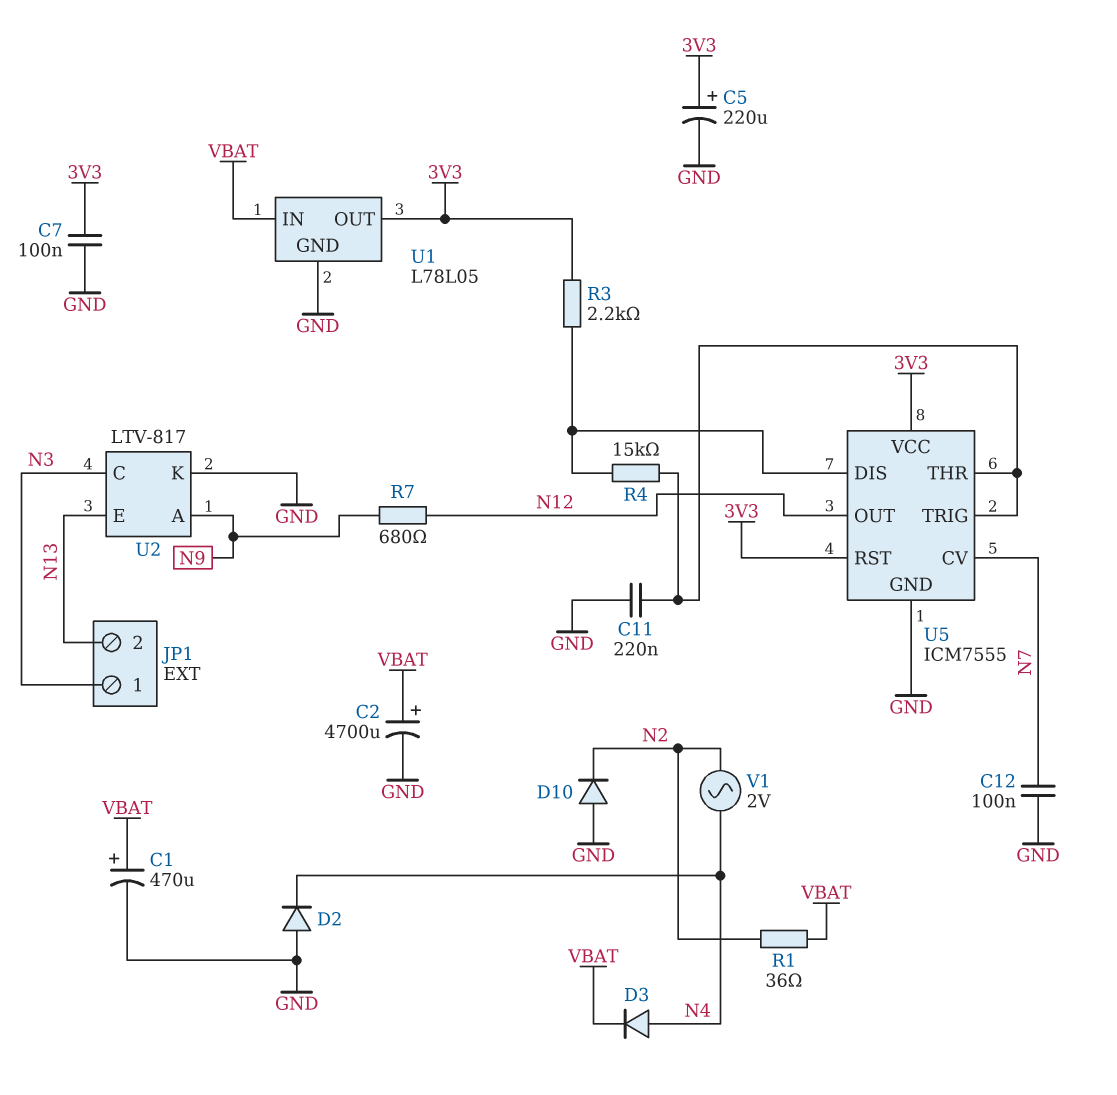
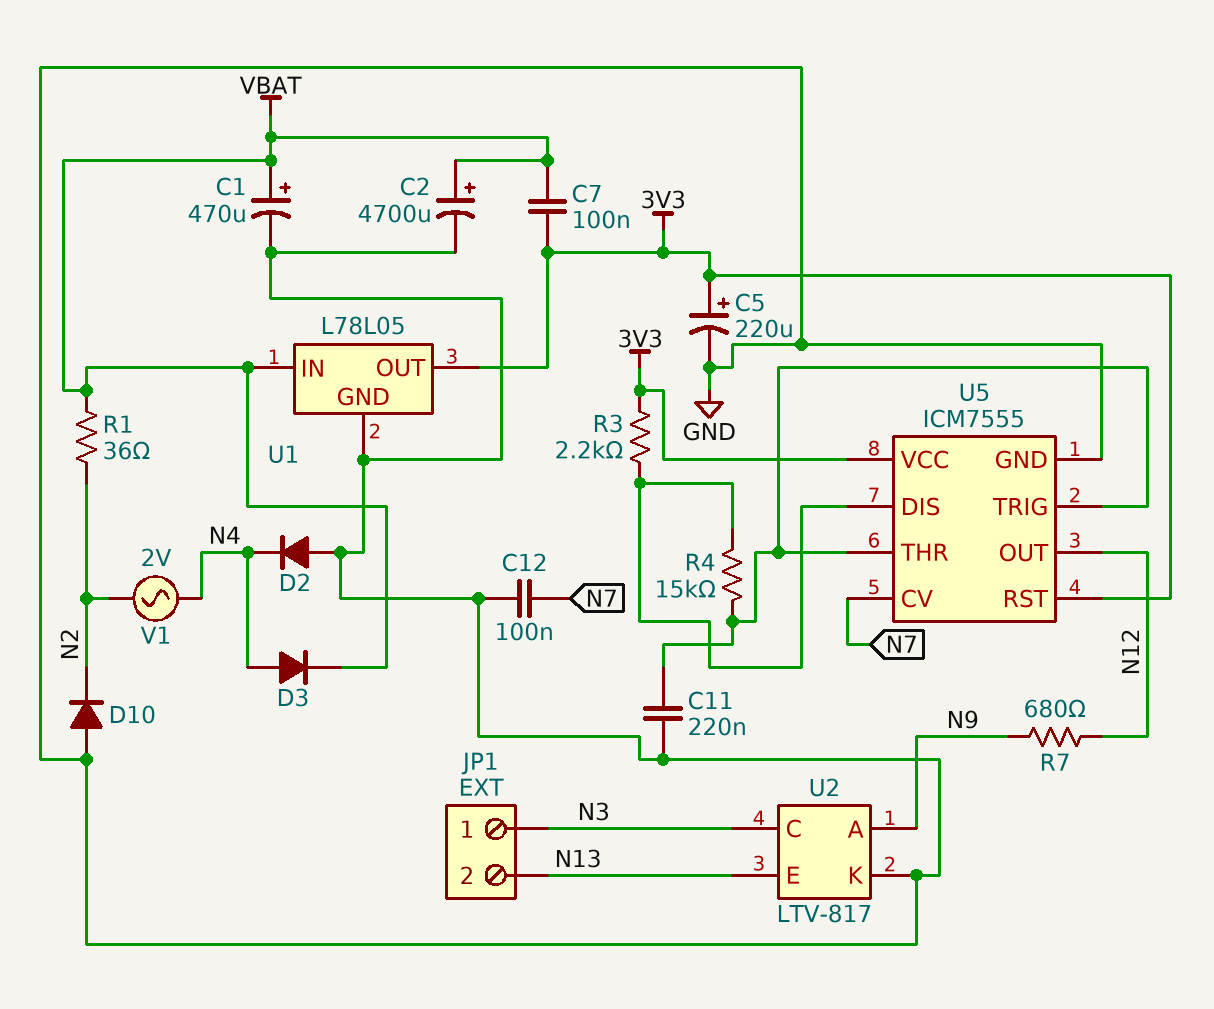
C7: 100nF (3V3, GND) -> 100nF (3V3, VBAT)

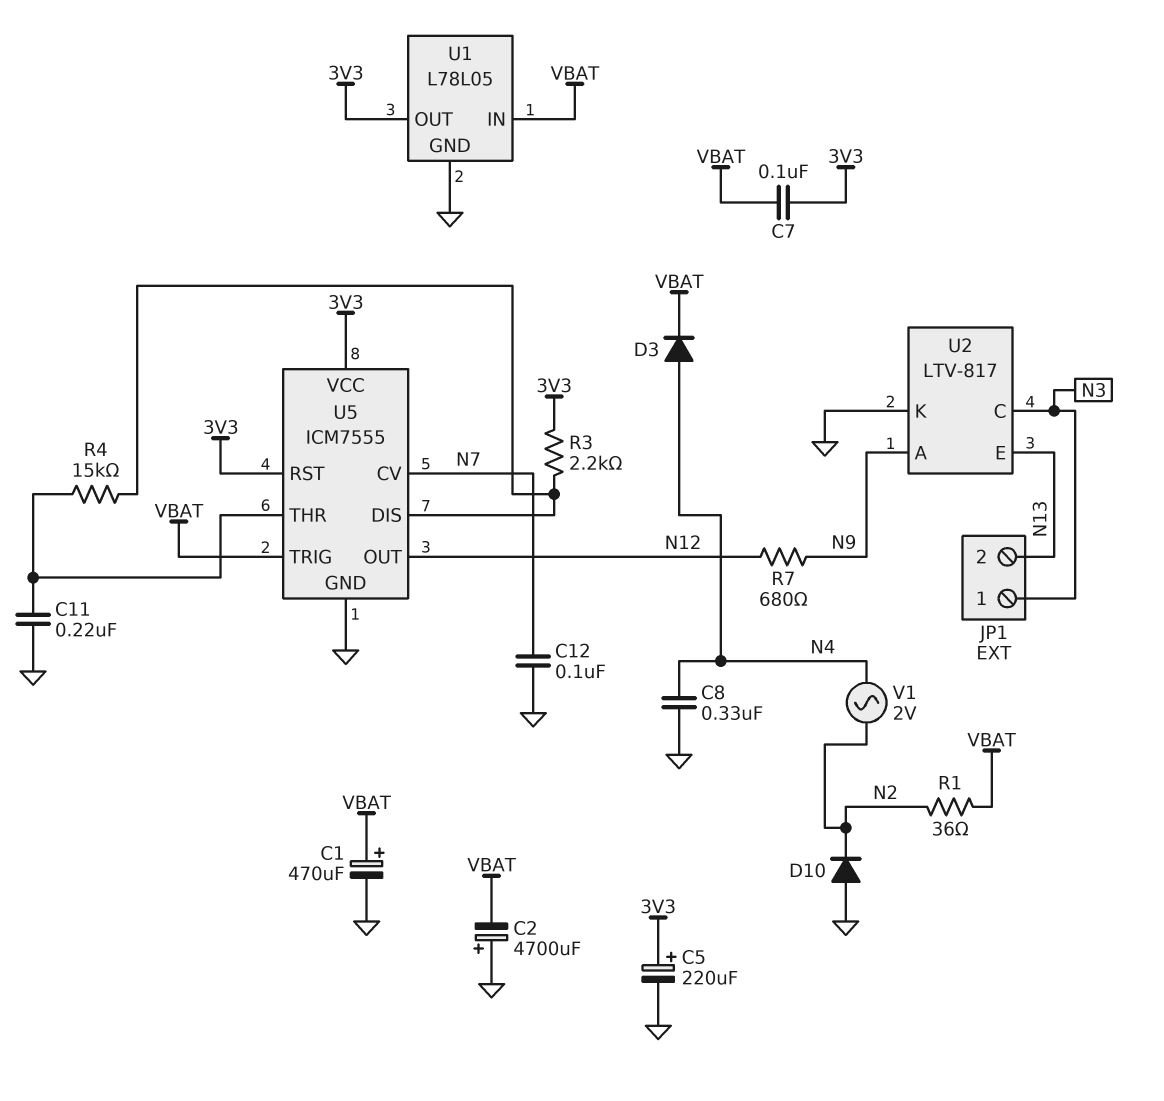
C2: 4700uF (plus VBAT, minus GND) -> 4700uF (plus GND, minus VBAT)
C8: none -> 330nF (GND, N4)
D2: diode (A GND, K N4) -> none
U5 pin TRIG: U5/THR -> VBAT

